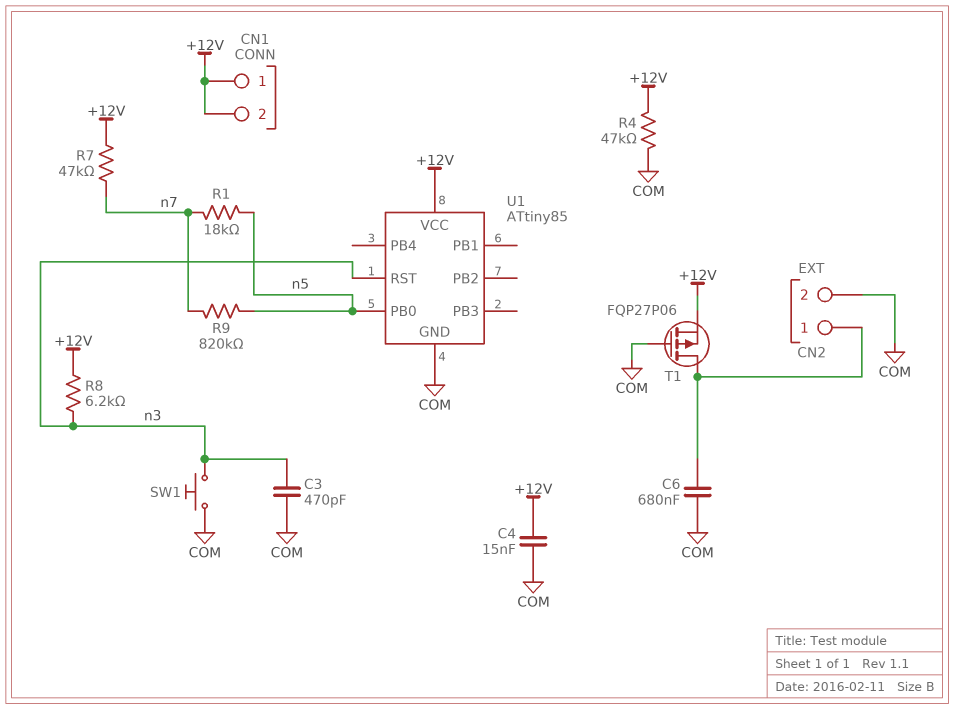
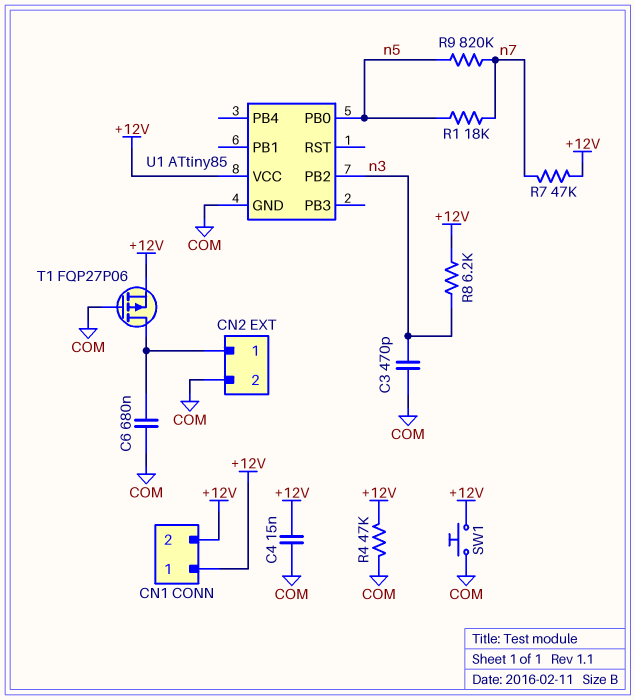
SW1: button (COM, n3) -> button (+12V, COM)
U1 pin PB2: none -> n3
U1 pin RST: n3 -> none

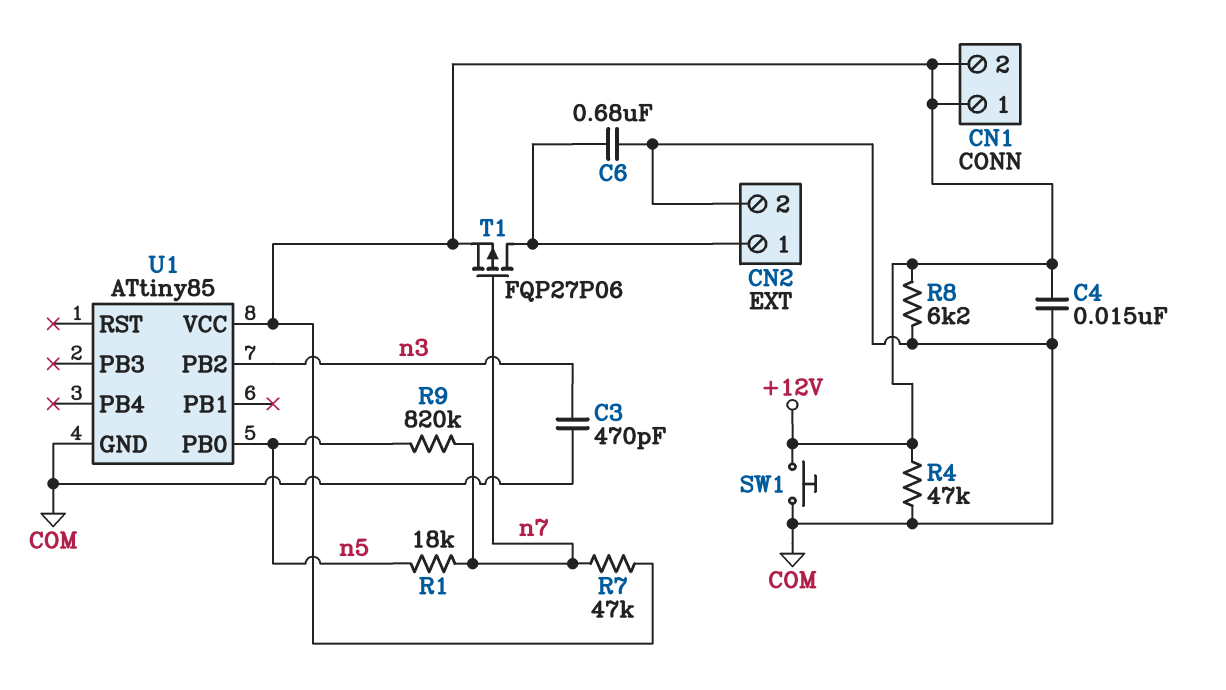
R8: 6.2k (+12V, n3) -> 6.2k (+12V, COM)
T1: PMOS FQP27P06 (G COM, D CN2/1, S +12V) -> PMOS FQP27P06 (G n7, D CN2/1, S +12V)

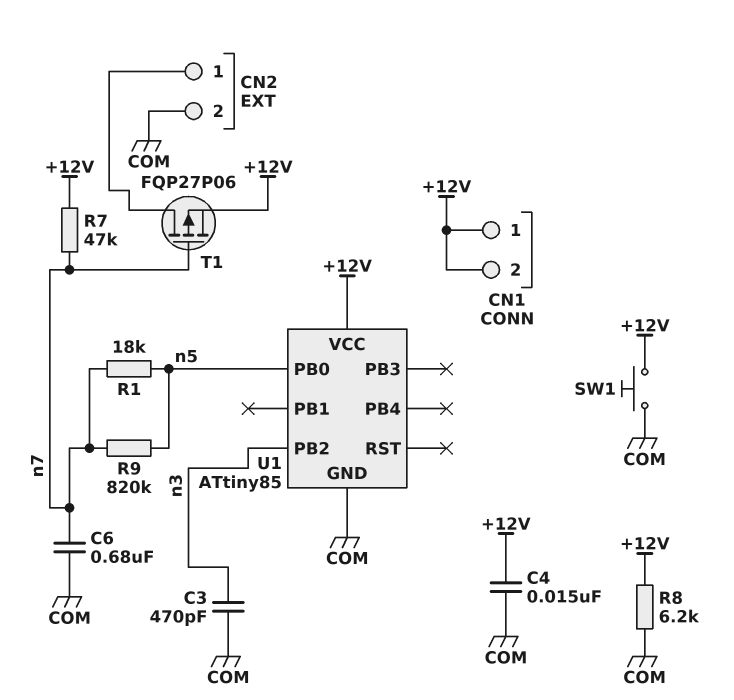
C6: 680nF (CN2/1, COM) -> 680nF (COM, n7)
R4: 47k (+12V, COM) -> none

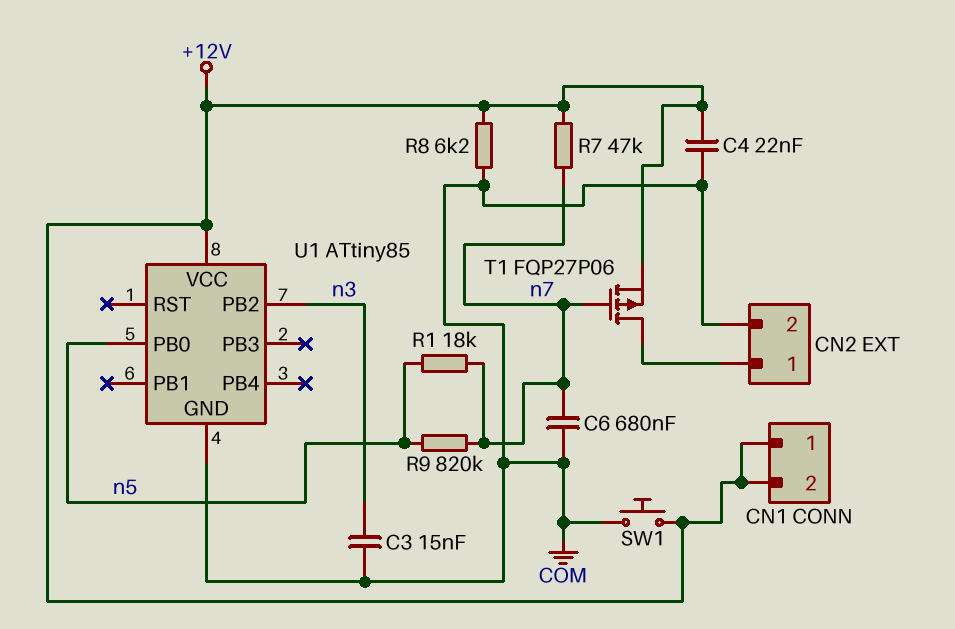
C3: 470pF (COM, n3) -> 15nF (COM, n3)
C4: 15nF (+12V, COM) -> 22nF (+12V, COM)

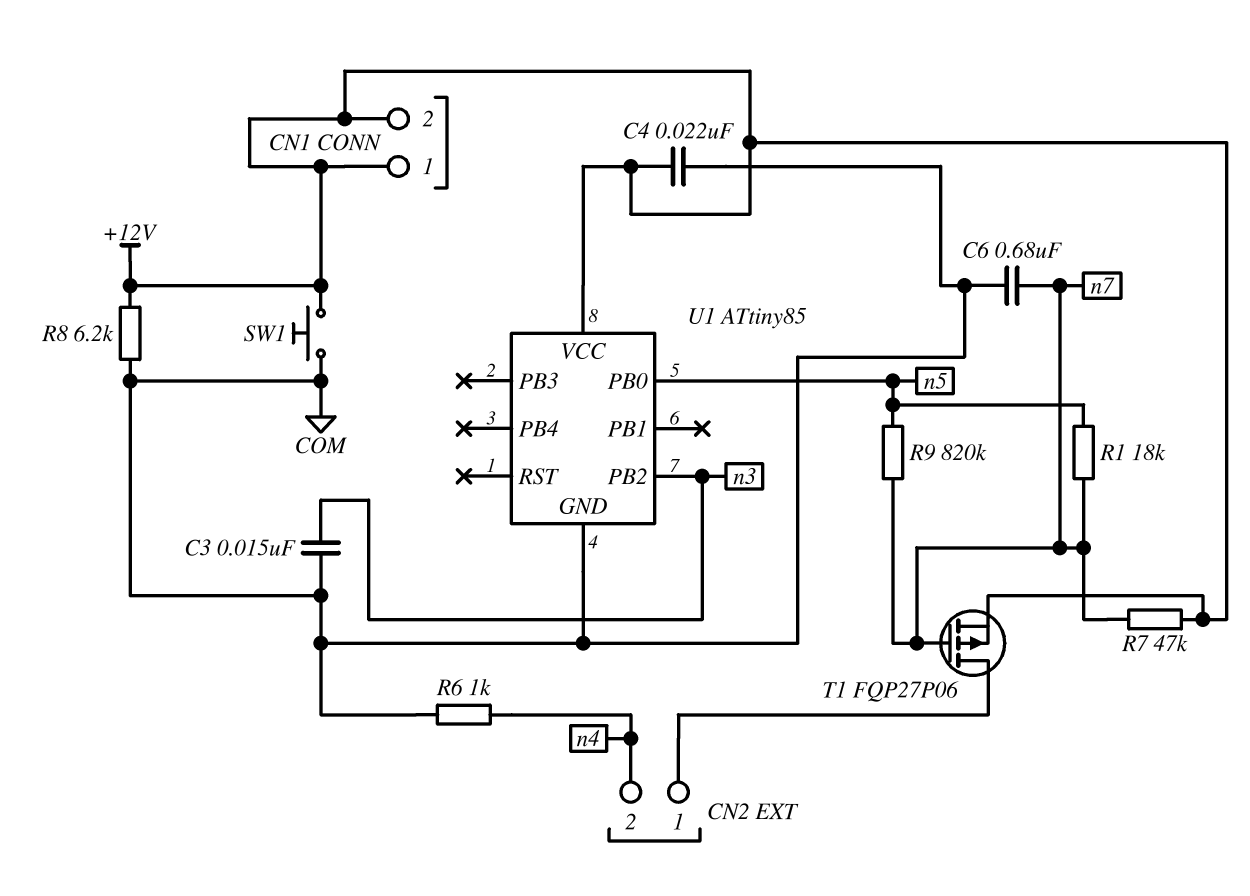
CN2 pin 2: COM -> n4
R6: none -> 1k (COM, n4)

